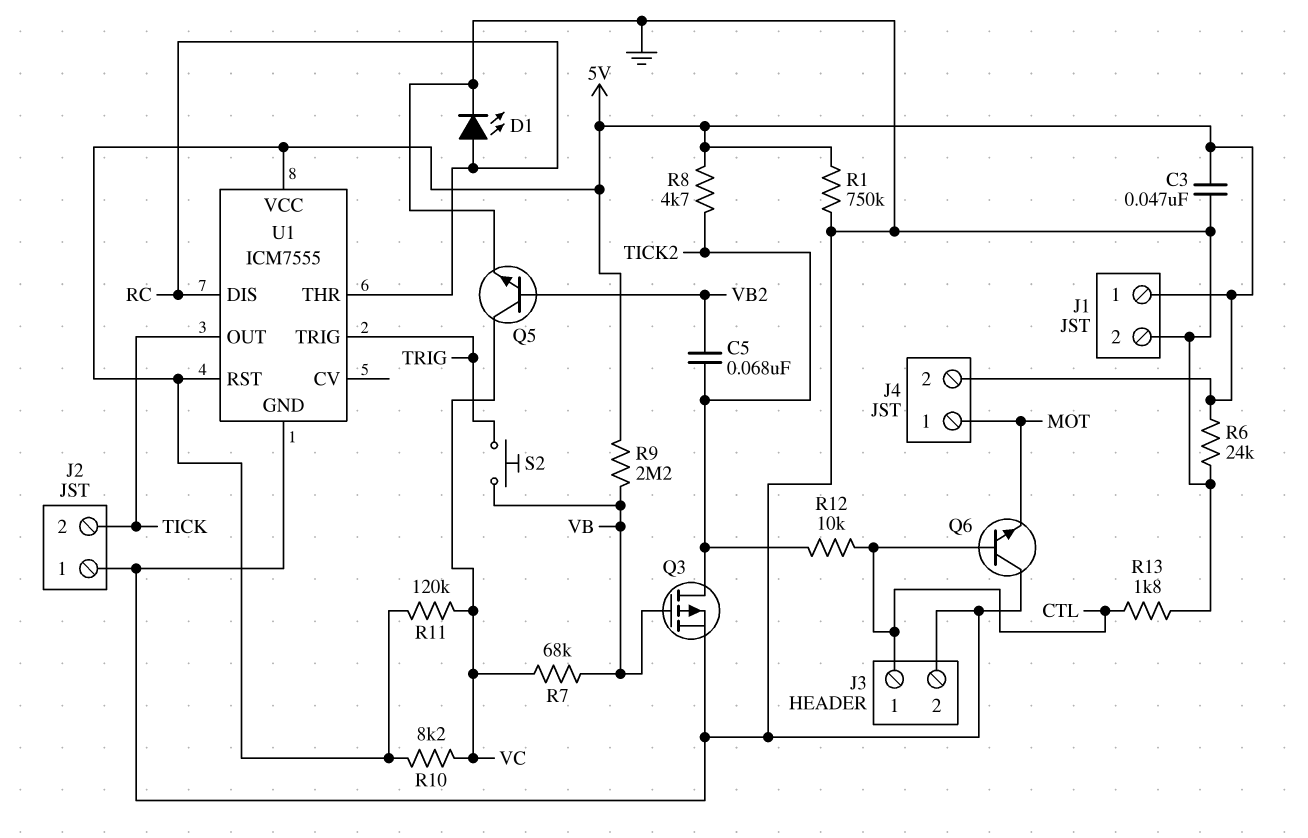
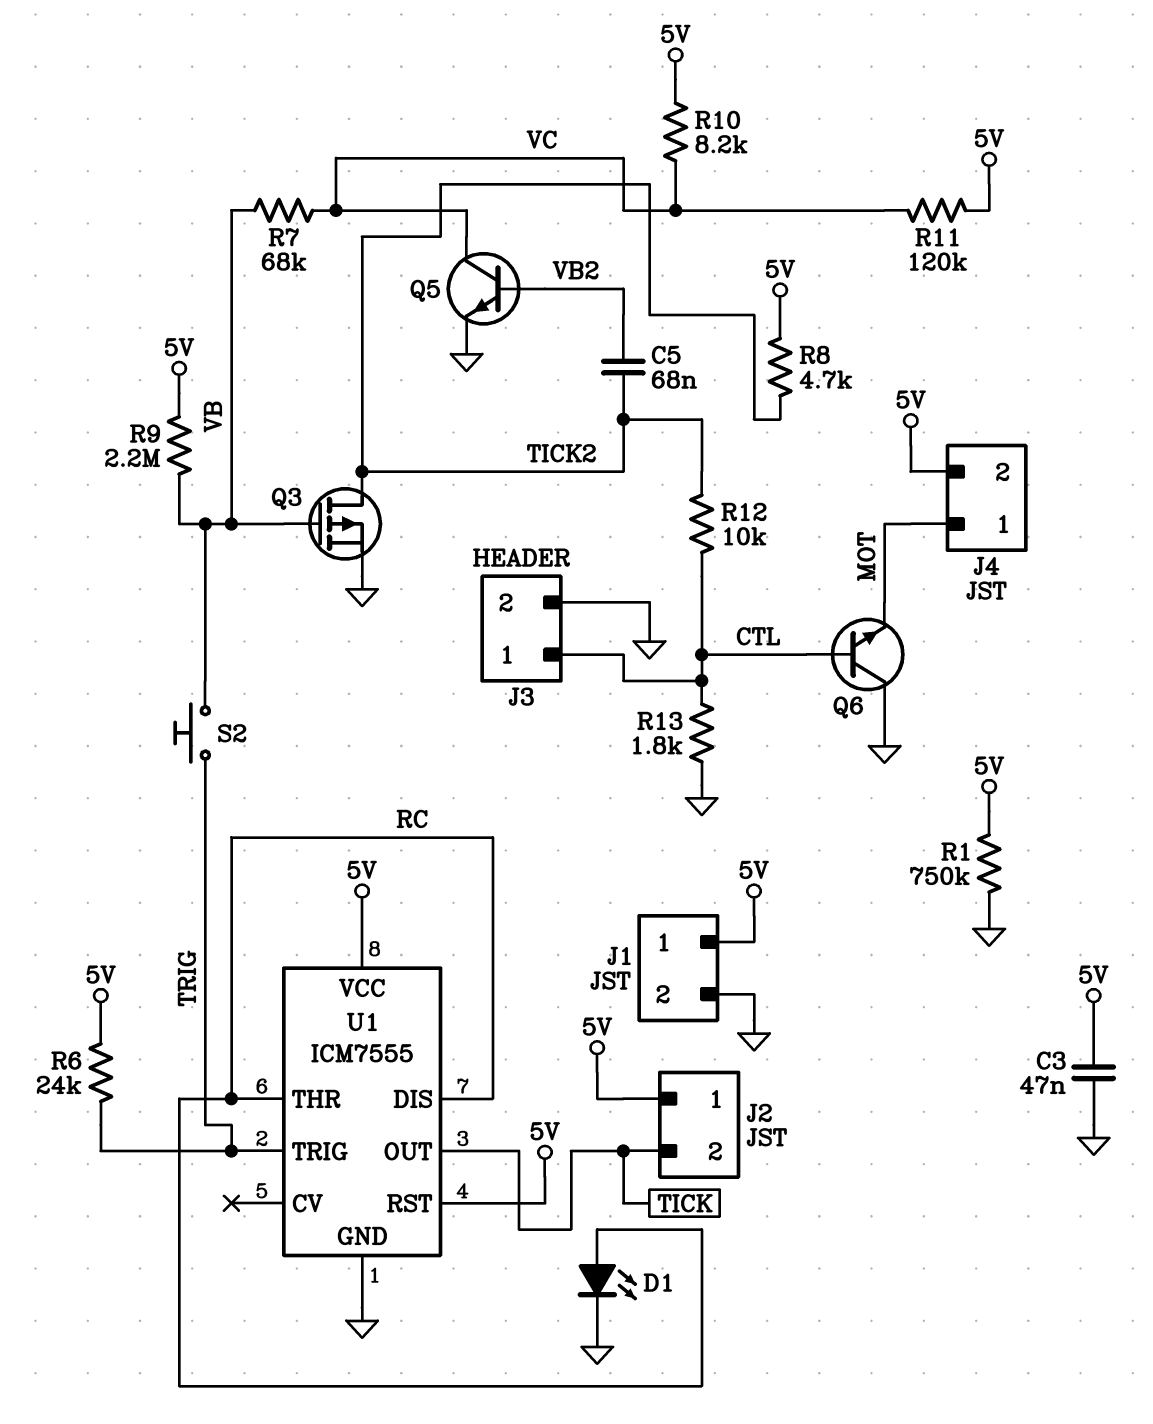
J2 pin 1: GND -> 5V
R6: 24k (5V, GND) -> 24k (5V, TRIG)

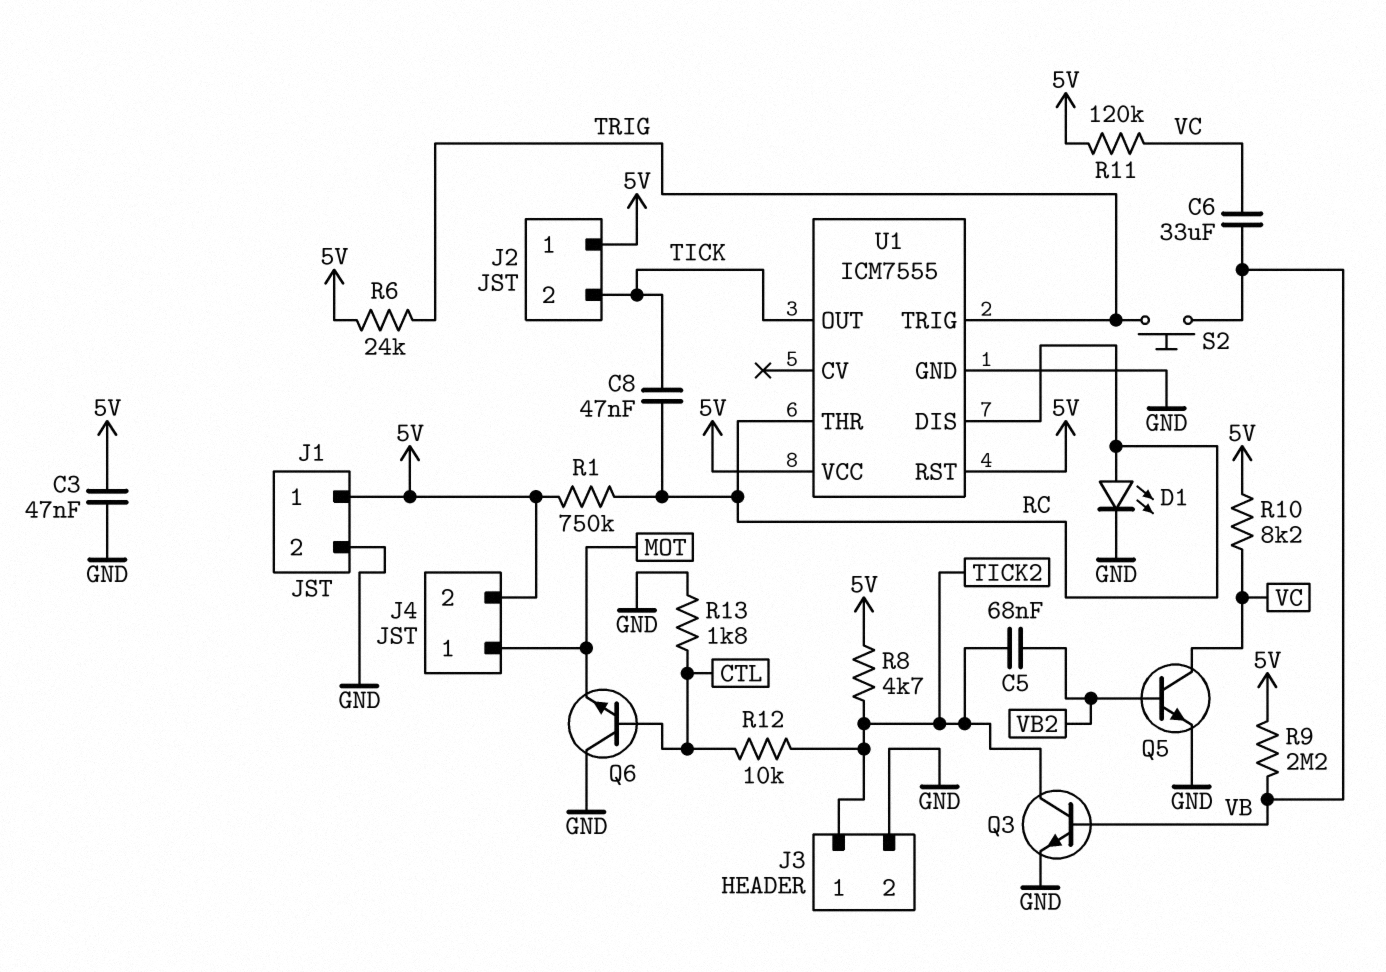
C6: none -> 33uF (VB, VC)
C8: none -> 47nF (RC, TICK)
J3 pin 1: CTL -> TICK2
Q3: PMOS (G VB, D TICK2, S GND) -> NPN (B VB, C TICK2, E GND)
R1: 750k (5V, GND) -> 750k (5V, RC)
R7: 68k (VB, VC) -> none

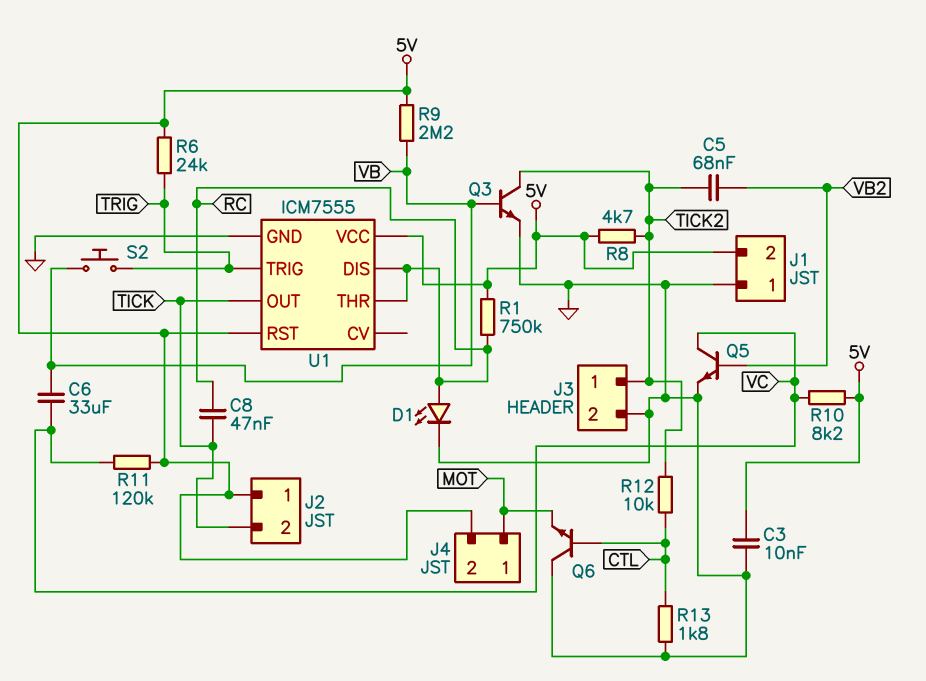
C3: 47nF (5V, GND) -> 10nF (5V, GND)
J1 pin 1: 5V -> GND
J1 pin 2: GND -> 5V

